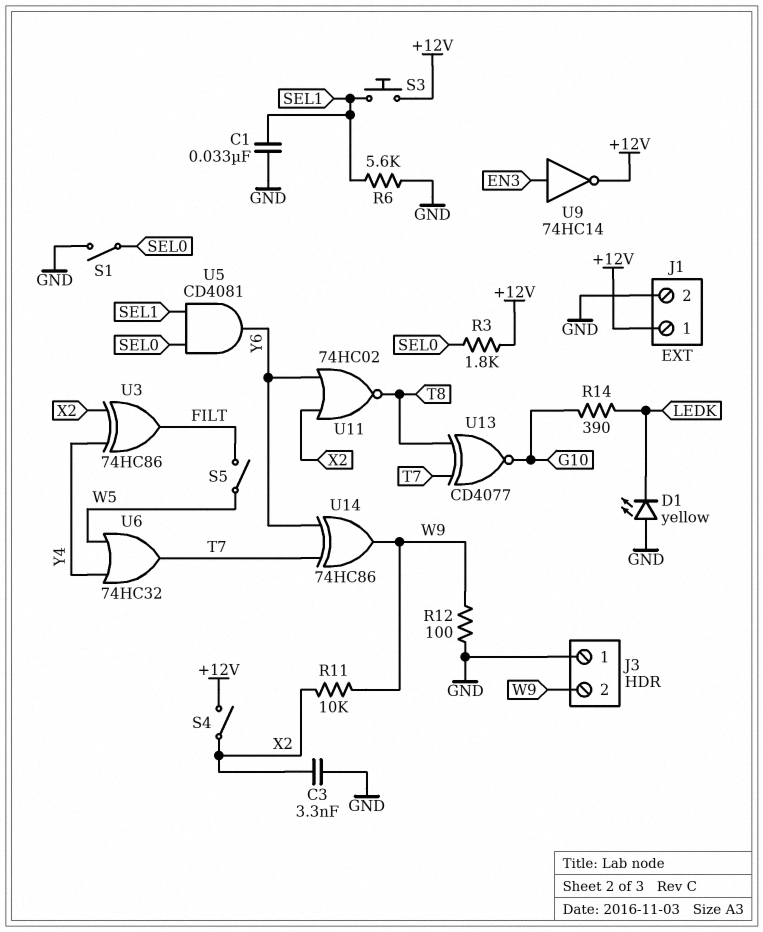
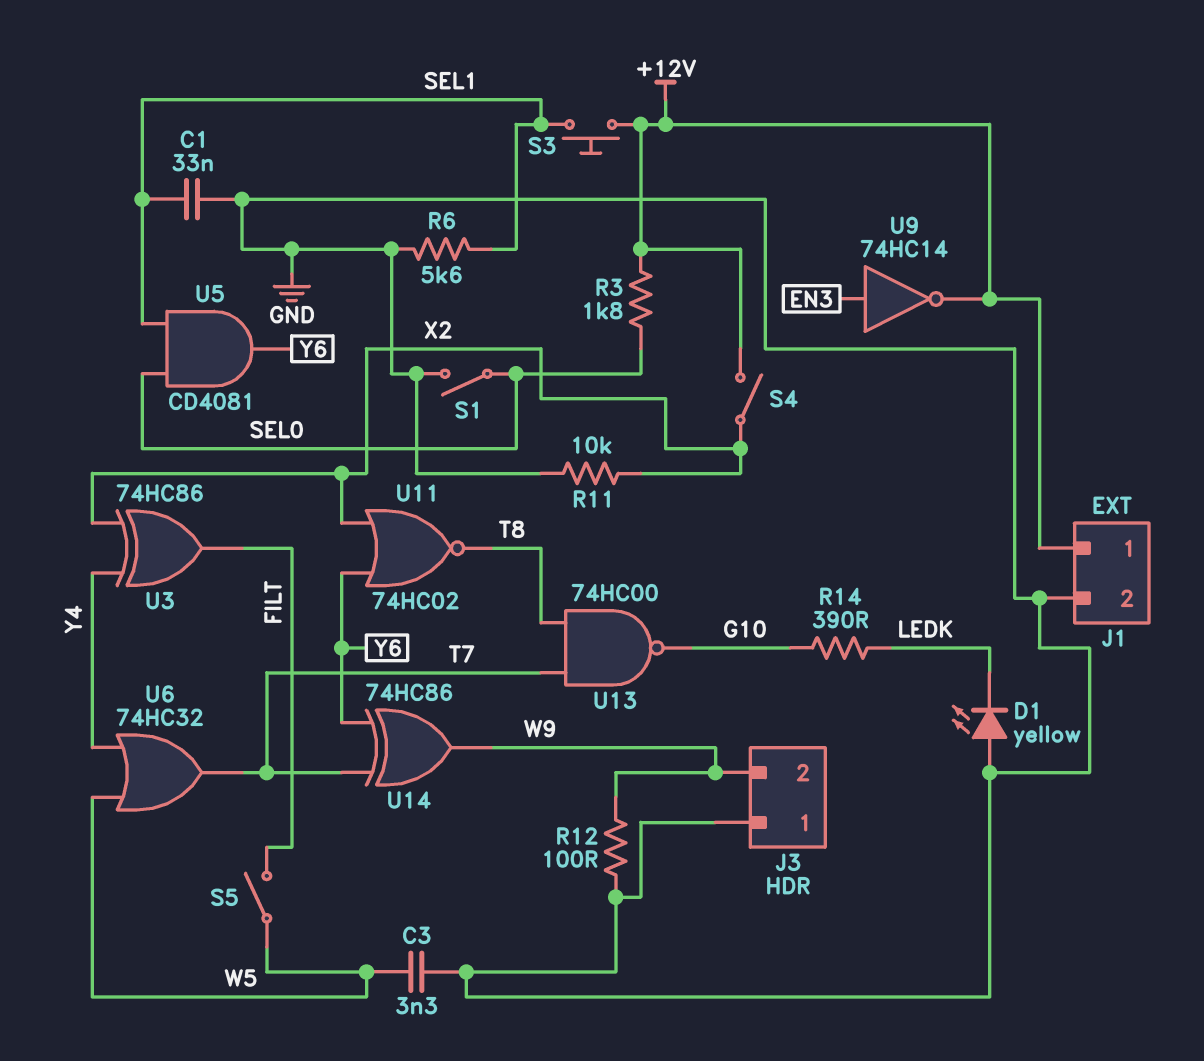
C3: 3.3nF (GND, X2) -> 3.3nF (GND, W5)
R11: 10k (W9, X2) -> 10k (GND, X2)
U13: XNOR CD4077 (in T7, in T8, out G10) -> NAND 74HC00 (in T7, in T8, out G10)

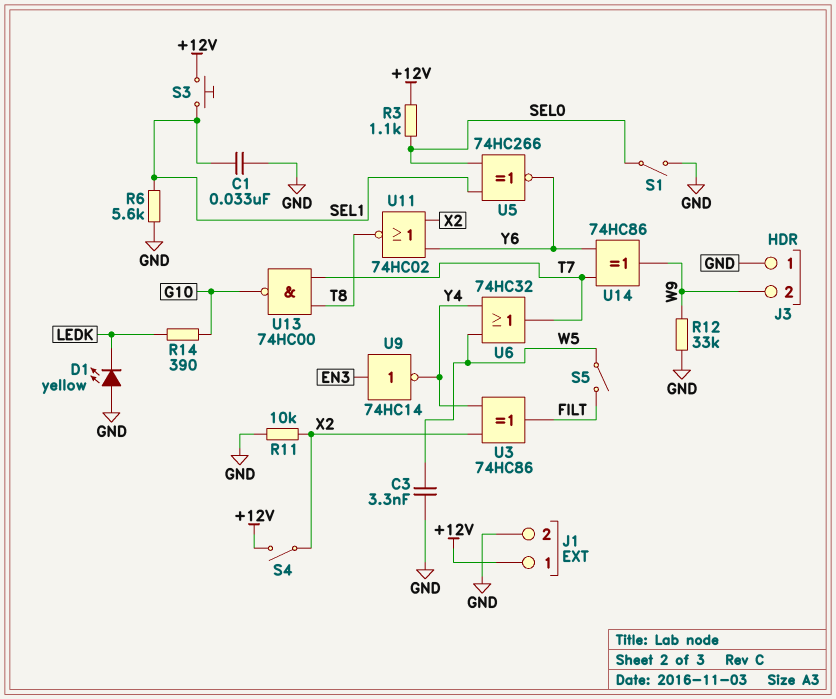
R3: 1.8k (+12V, SEL0) -> 1.1k (+12V, SEL0)
R12: 100 (GND, W9) -> 33k (GND, W9)
U5: AND CD4081 (in SEL0, in SEL1, out Y6) -> XNOR 74HC266 (in SEL0, in SEL1, out Y6)
U9: NOT 74HC14 (in EN3, out +12V) -> NOT 74HC14 (in EN3, out Y4)

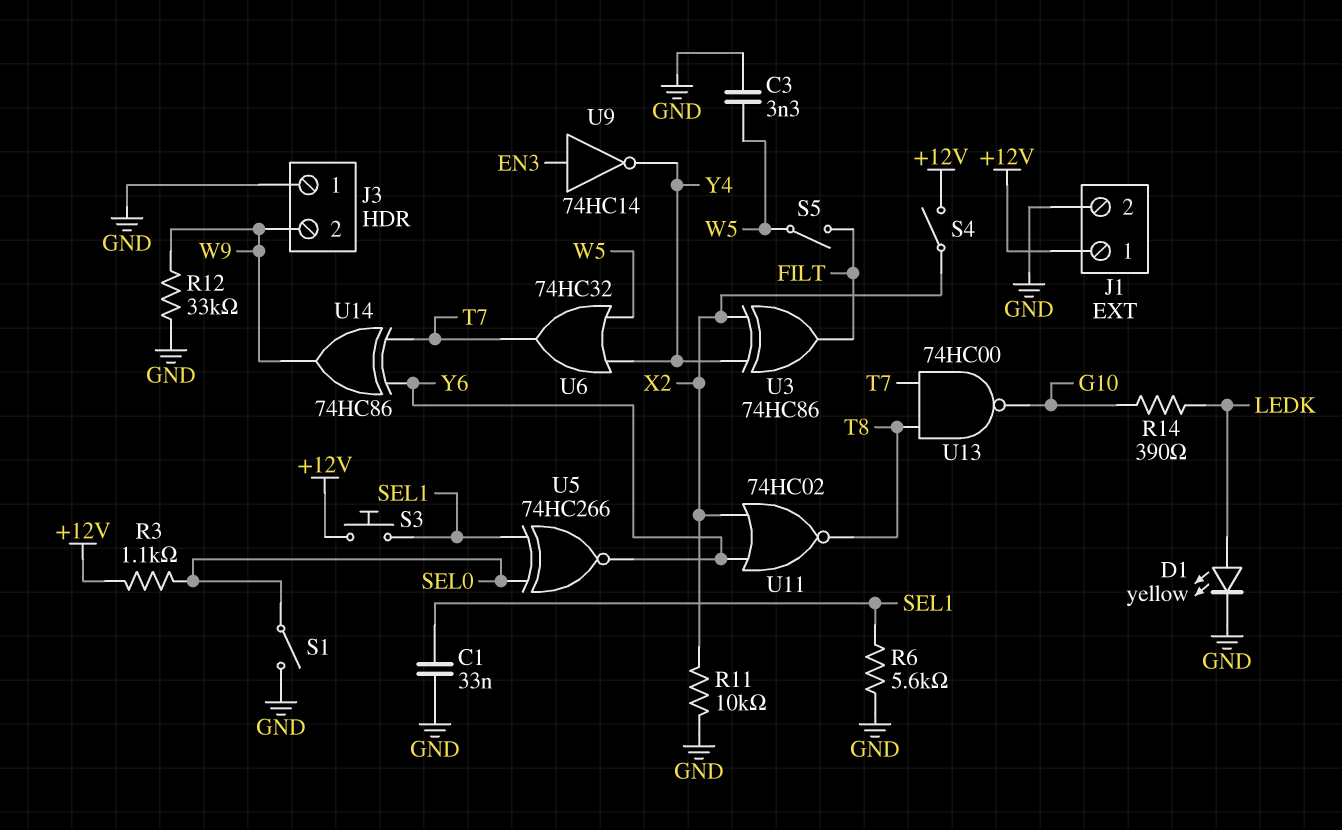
D1: LED yellow (A GND, K LEDK) -> LED yellow (A LEDK, K GND)

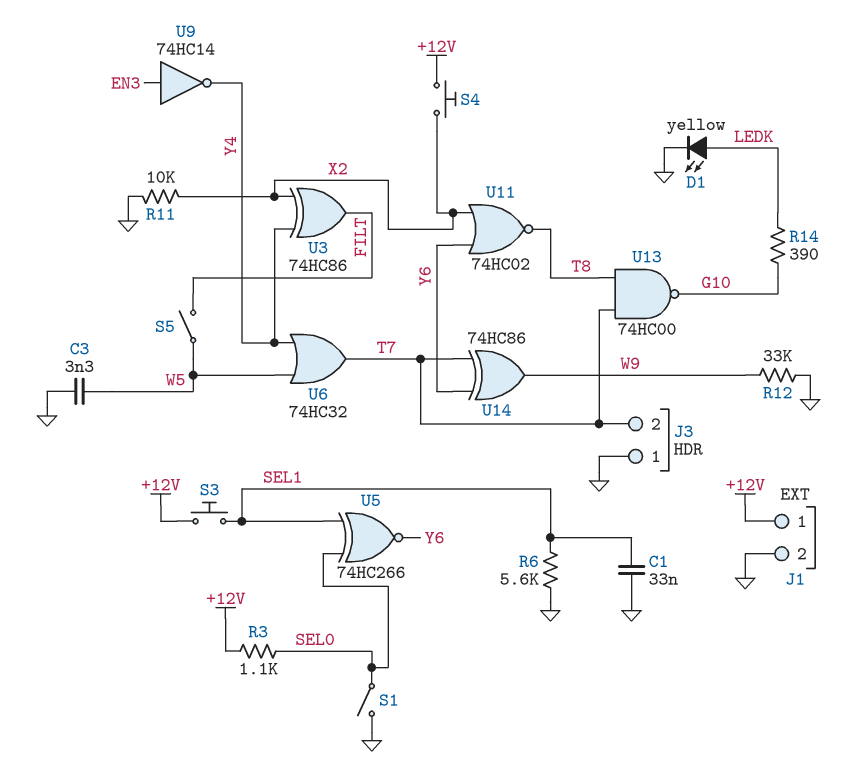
J3 pin 2: W9 -> T7
S4: switch (+12V, X2) -> button (+12V, X2)

